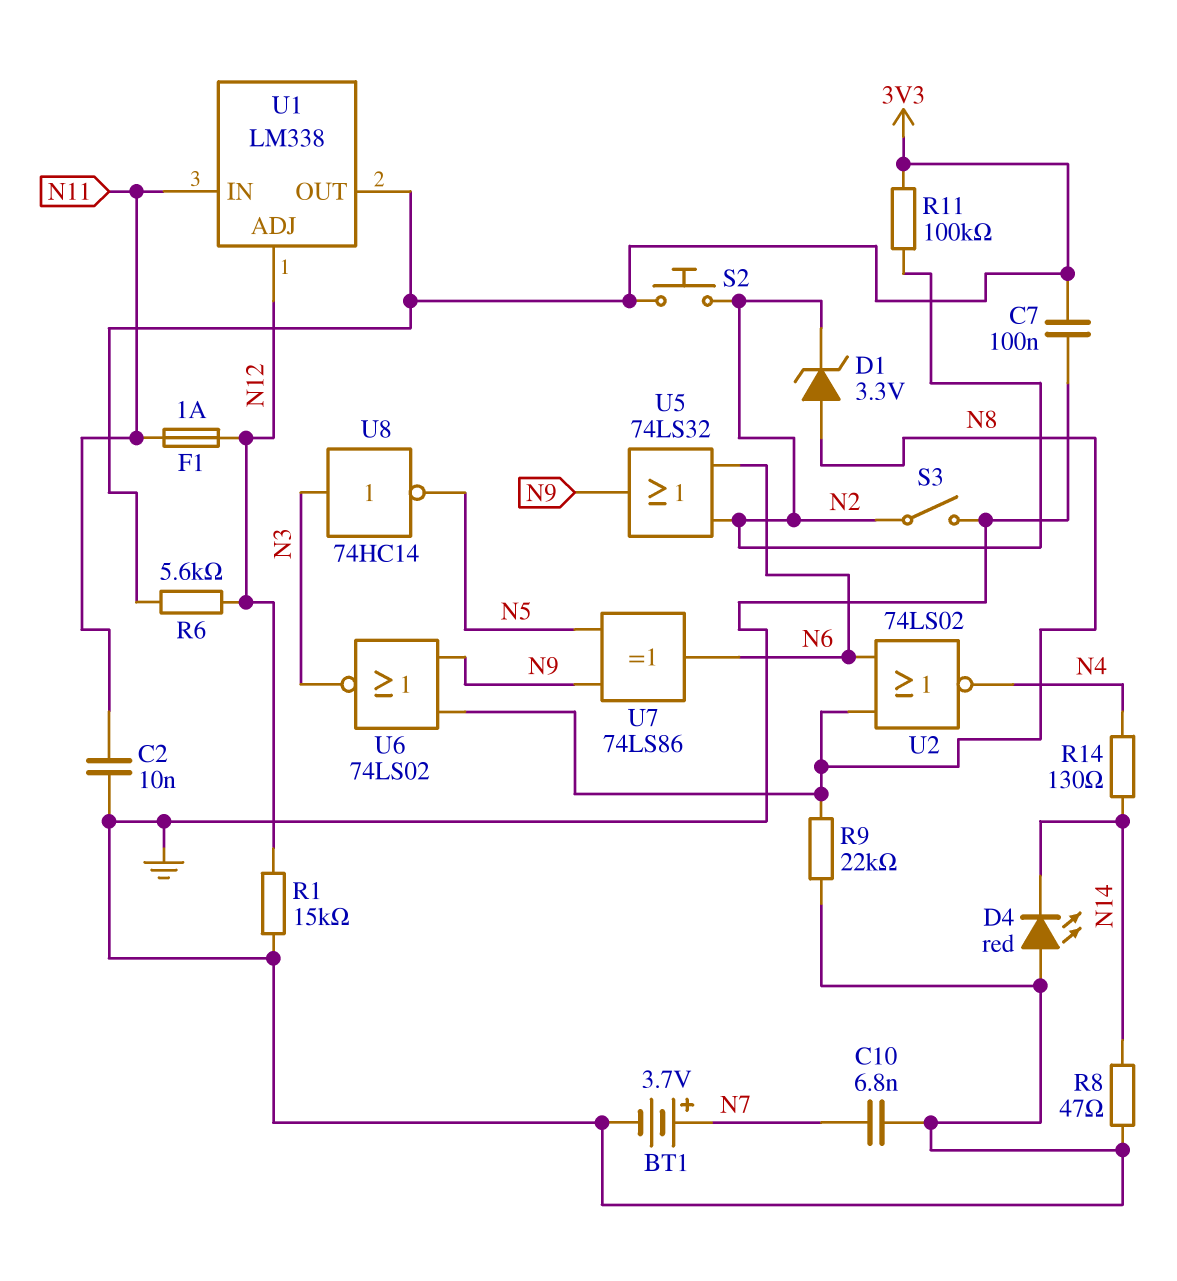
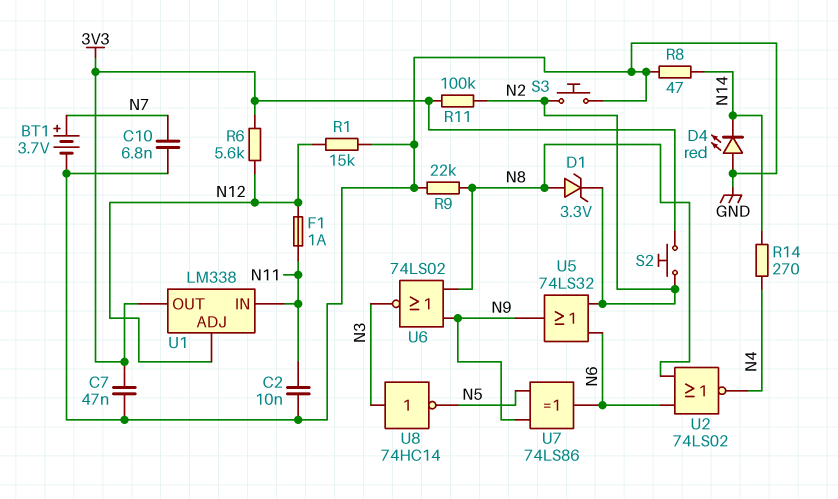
C7: 100nF (3V3, GND) -> 47nF (3V3, GND)
R14: 130 (N4, N14) -> 270 (N4, N14)
S3: switch (GND, N2) -> button (GND, N2)

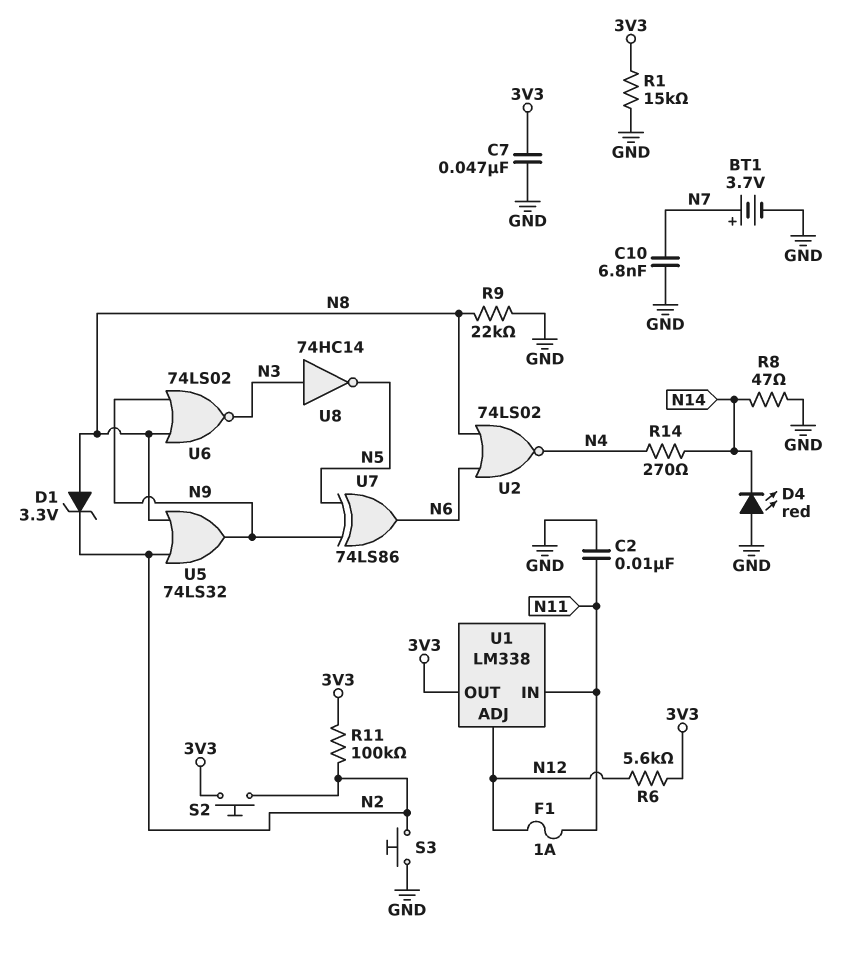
R1: 15k (GND, N12) -> 15k (3V3, GND)
U5: OR 74LS32 (in N2, in N6, out N9) -> OR 74LS32 (in N2, in N8, out N9)

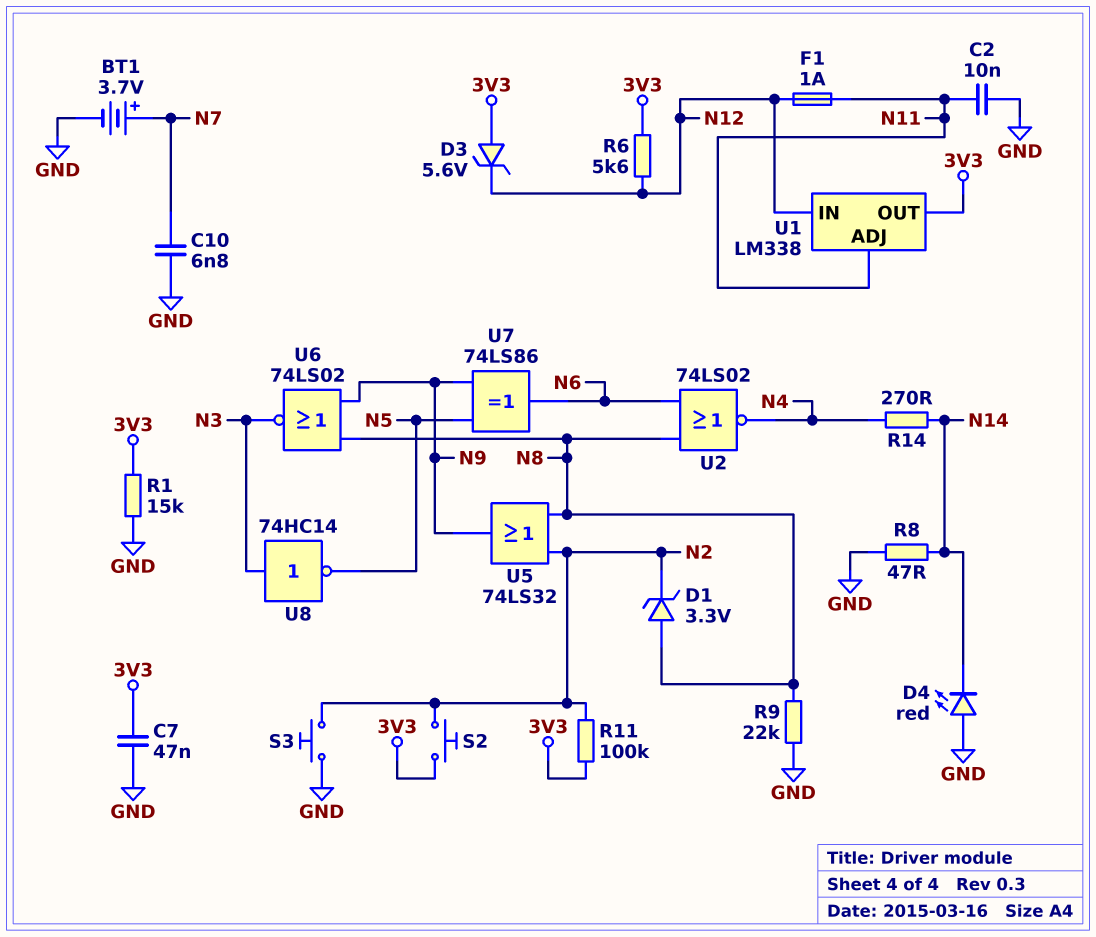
D3: none -> zener 5.6V (A 3V3, K N12)
U1 pin ADJ: N12 -> N11
U1 pin IN: N11 -> N12

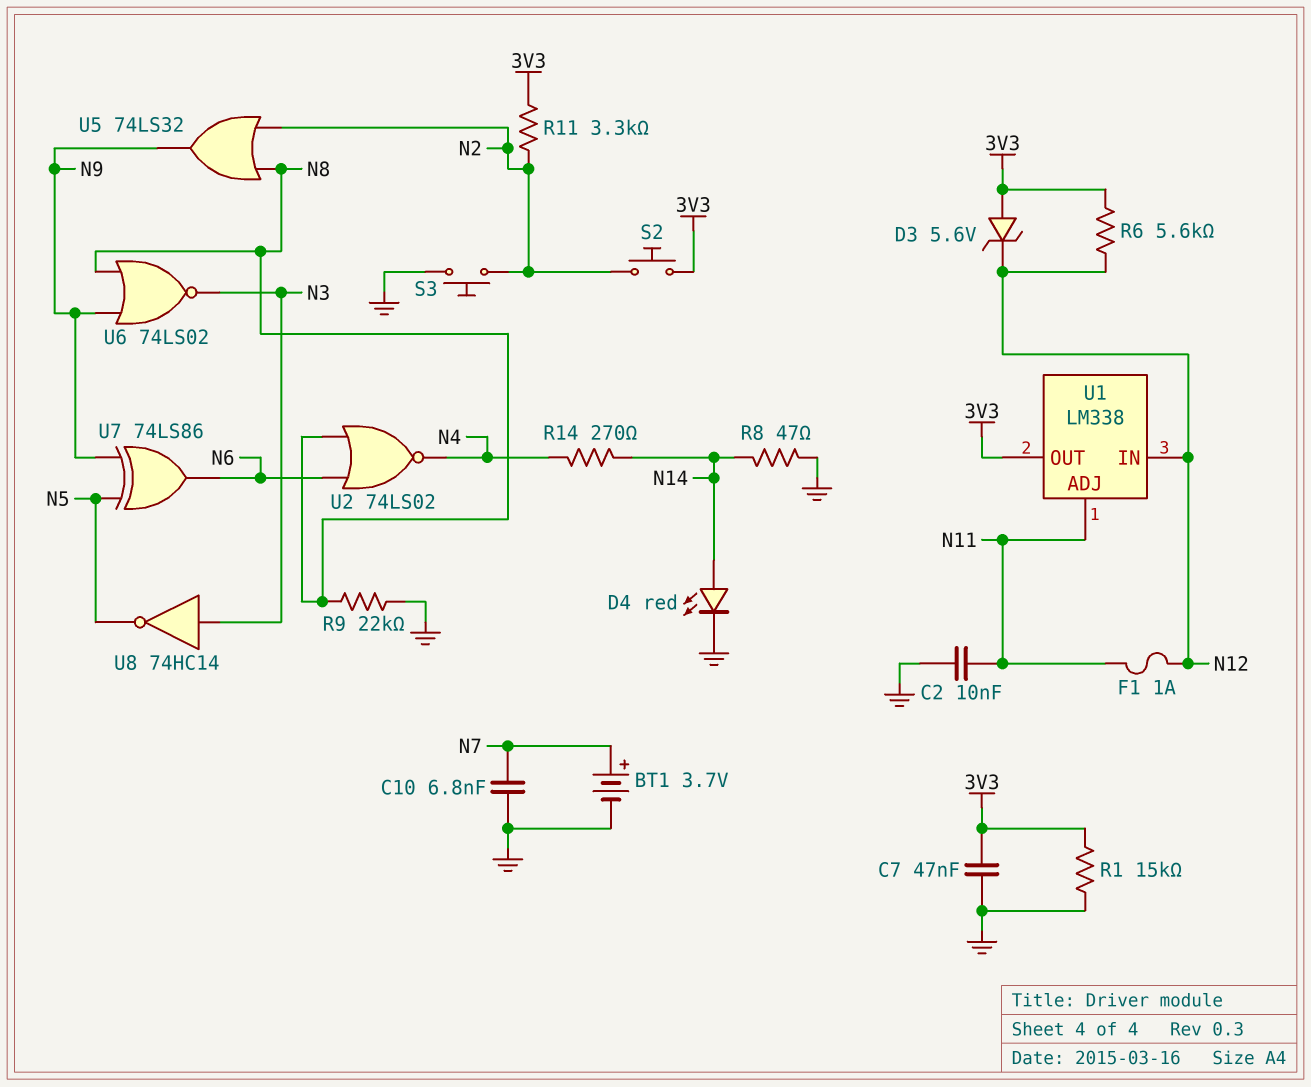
D1: zener 3.3V (A N8, K N2) -> none
D4: LED red (A GND, K N14) -> LED red (A N14, K GND)
R11: 100k (3V3, N2) -> 3.3k (3V3, N2)

